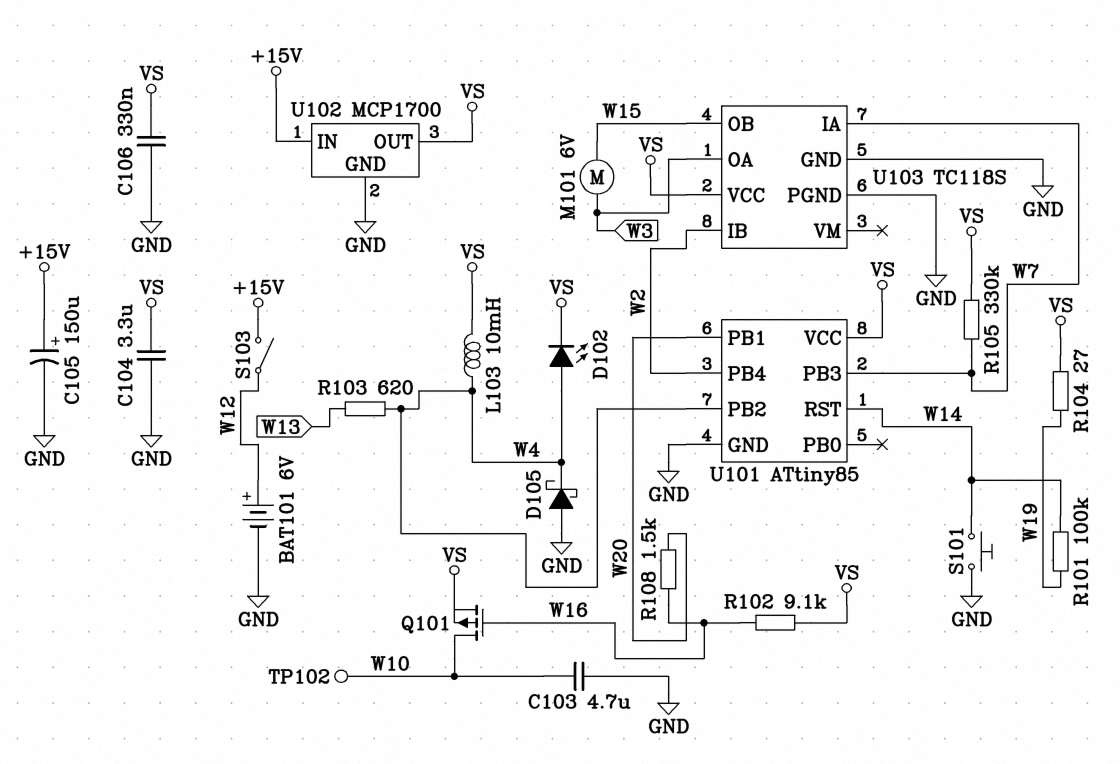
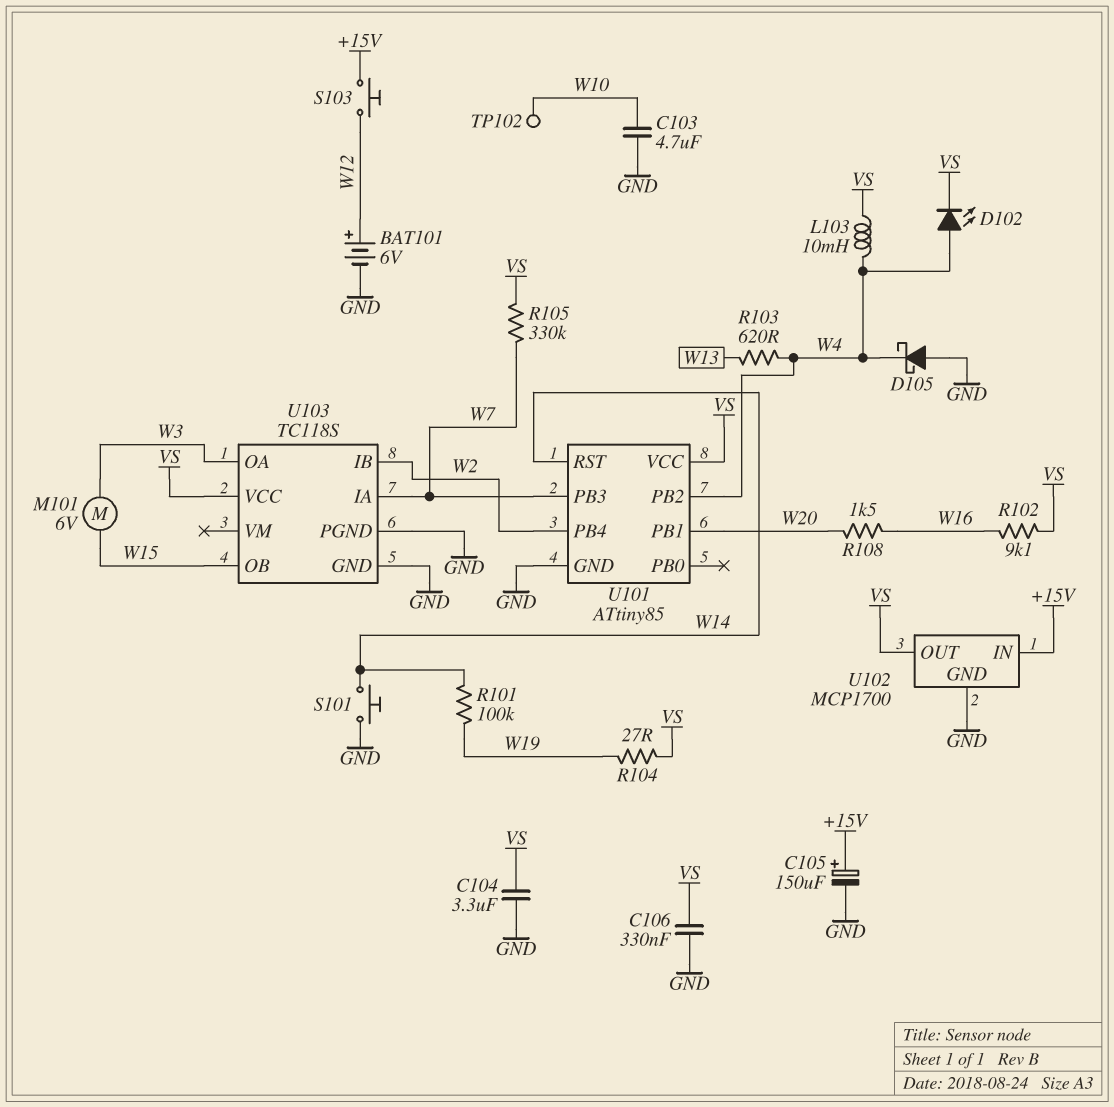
Q101: PMOS (G W16, D W10, S VS) -> none
S103: switch (+15V, W12) -> button (+15V, W12)

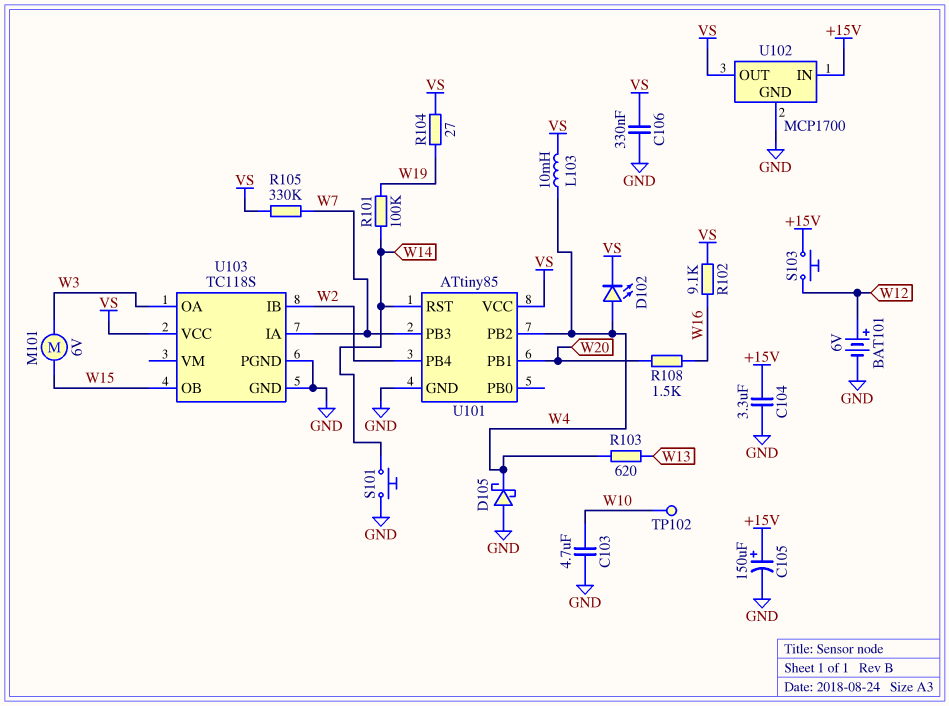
C104: 3.3uF (GND, VS) -> 3.3uF (+15V, GND)

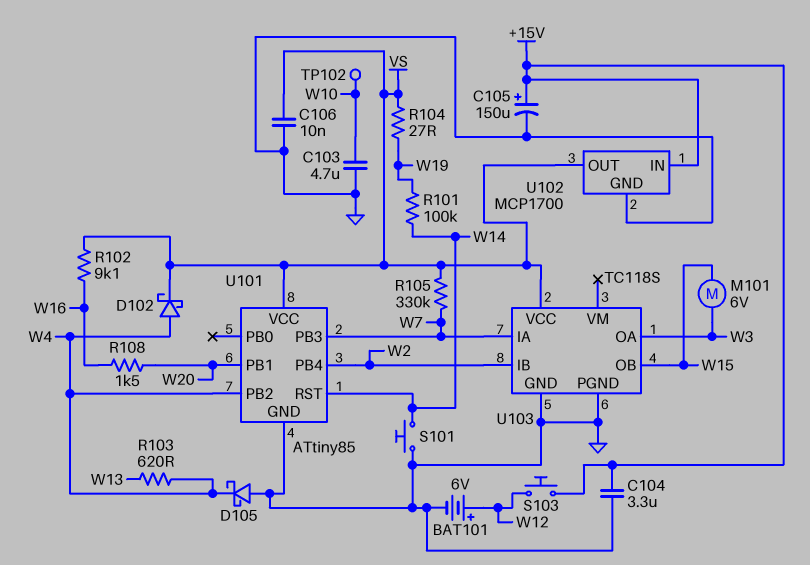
C106: 330nF (GND, VS) -> 10nF (GND, VS)
D102: LED (A W4, K VS) -> schottky (A W4, K VS)
L103: 10mH (VS, W4) -> none

